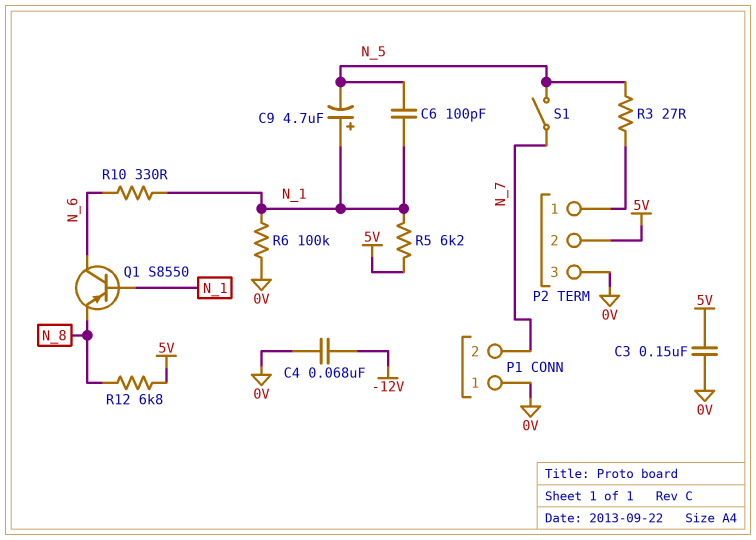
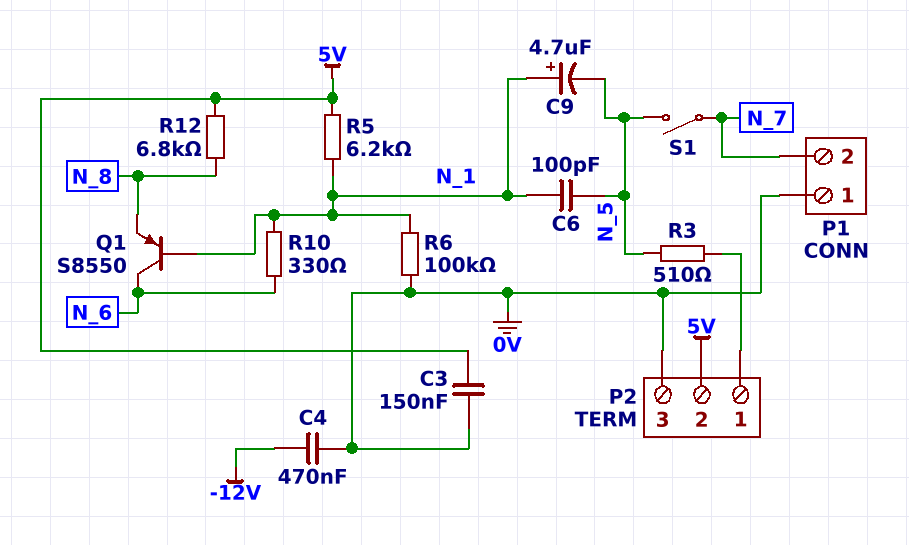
C4: 68nF (-12V, 0V) -> 470nF (-12V, 0V)
R3: 27 (N_5, P2/1) -> 510 (N_5, P2/1)

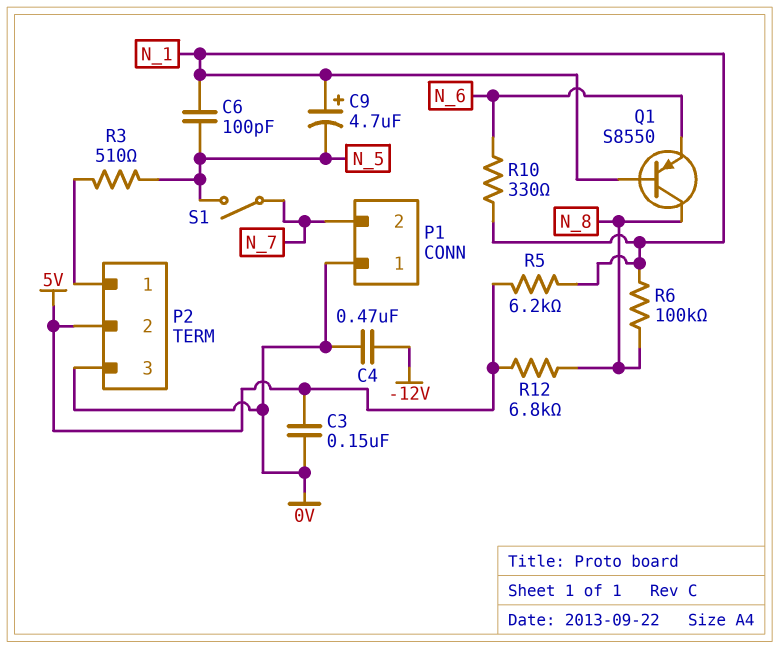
Q1: PNP S8550 (B N_1, C N_6, E N_8) -> PNP S8550 (B N_1, C N_8, E N_6)
R6: 100k (0V, N_1) -> 100k (N_1, N_8)

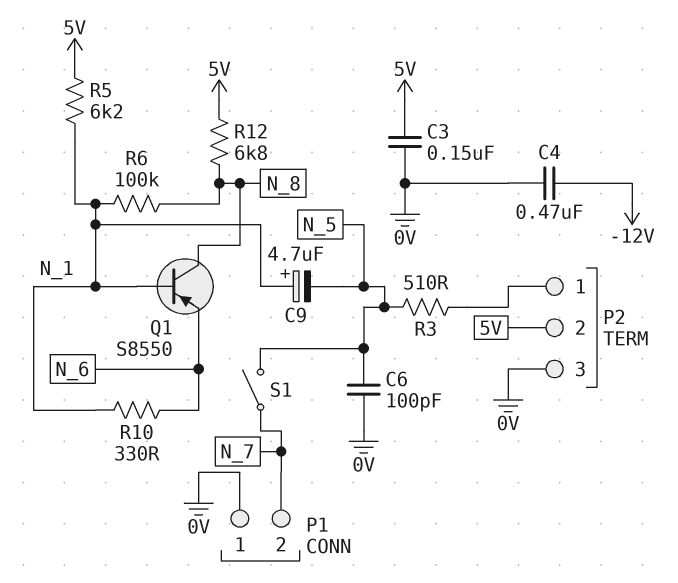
C6: 100pF (N_1, N_5) -> 100pF (0V, N_5)

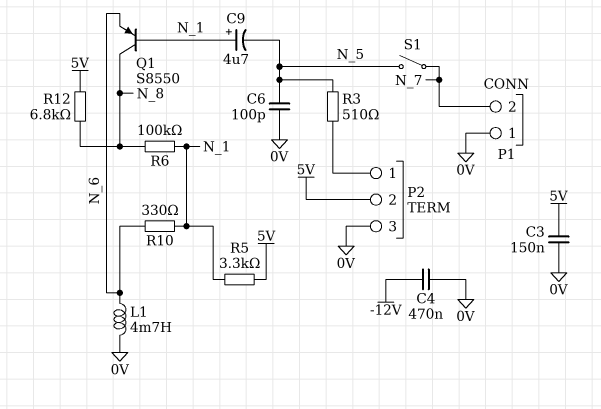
L1: none -> 4.7mH (0V, N_6)
R5: 6.2k (5V, N_1) -> 3.3k (5V, N_1)

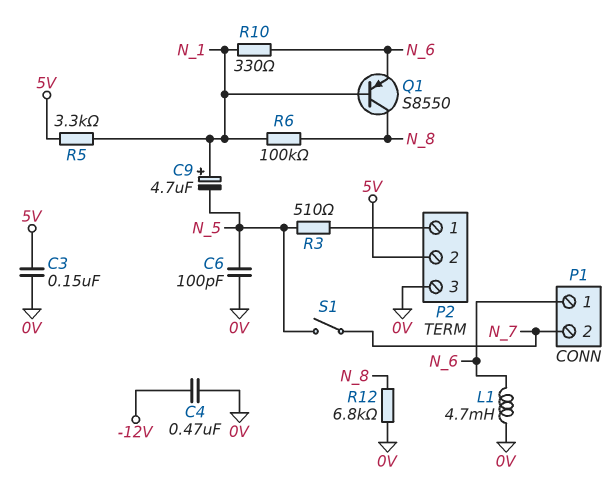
P1 pin 1: 0V -> N_6
R12: 6.8k (5V, N_8) -> 6.8k (0V, N_8)

